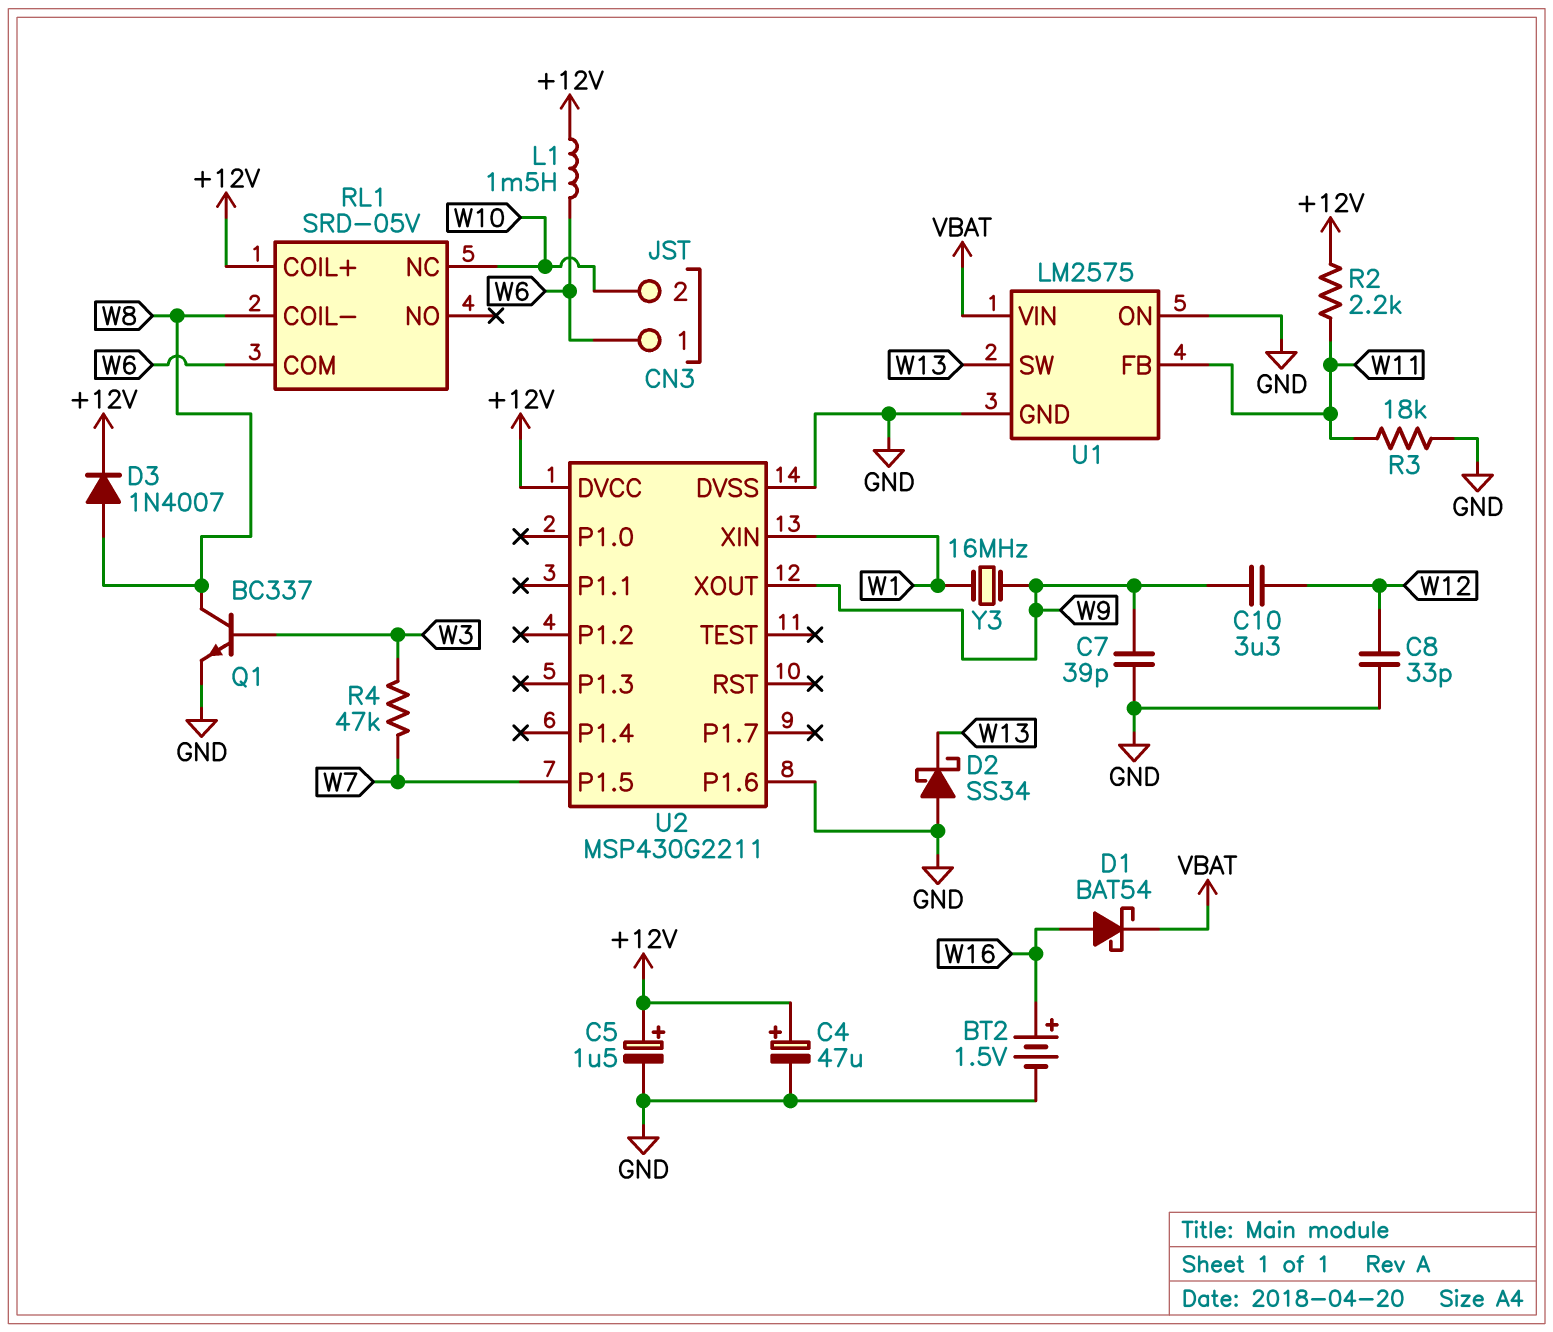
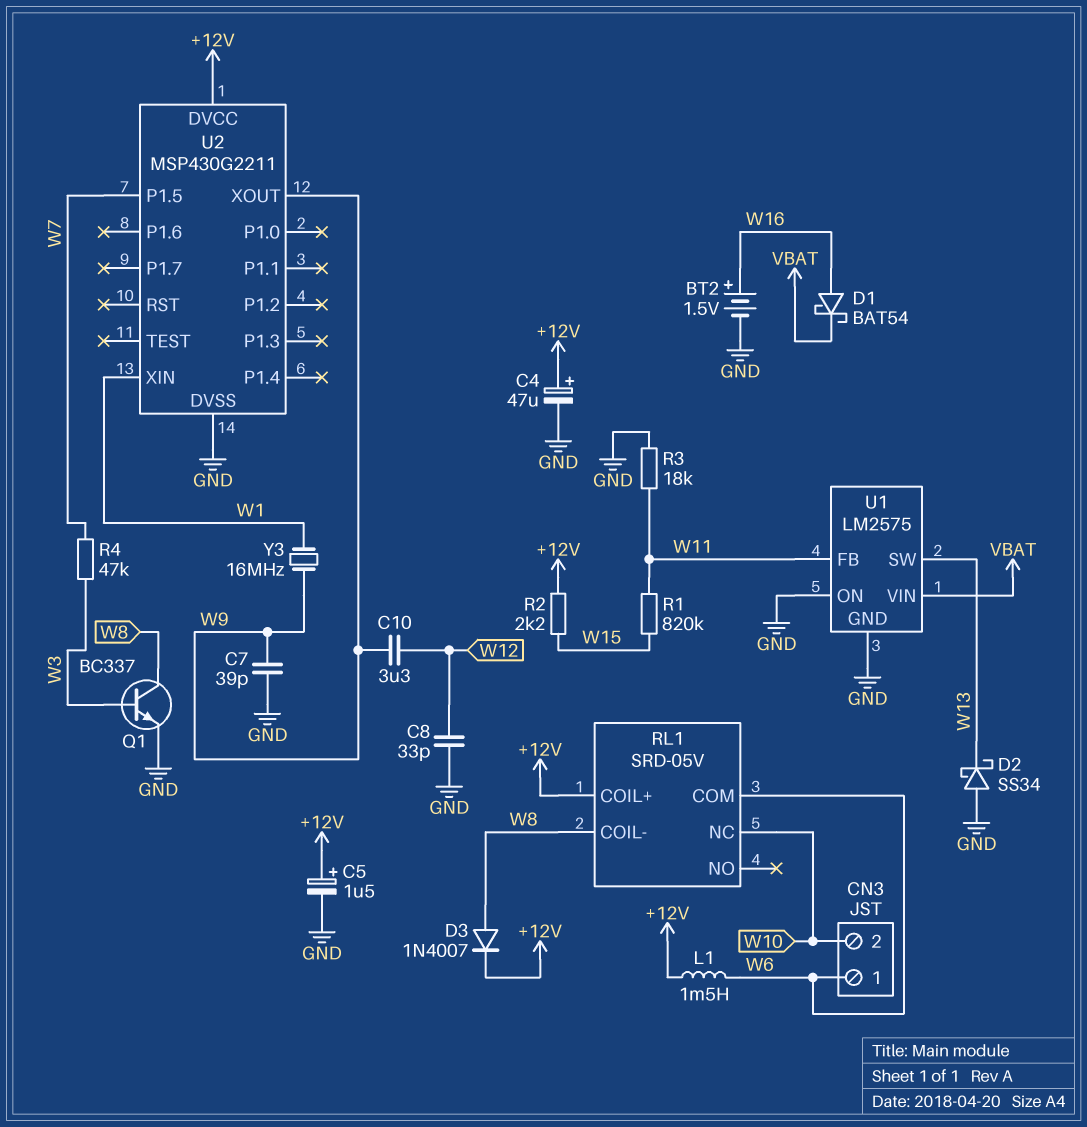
R1: none -> 820k (W11, W15)
R2: 2.2k (+12V, W11) -> 2.2k (+12V, W15)
U2 pin P1.6: GND -> none

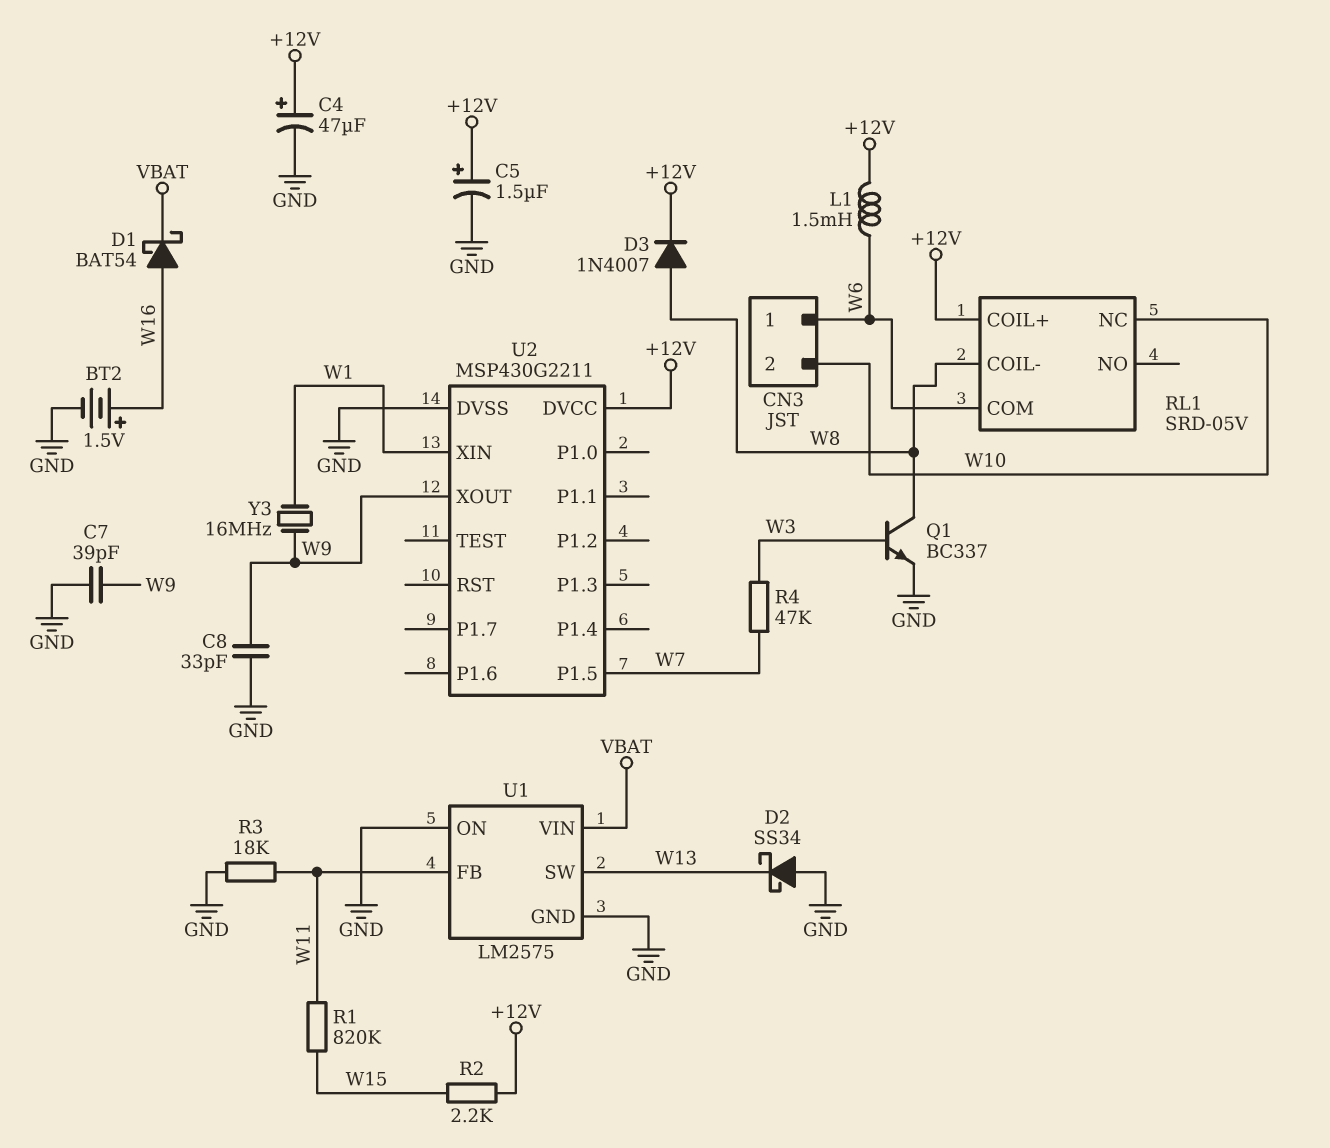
C8: 33pF (GND, W12) -> 33pF (GND, W9)
C10: 3.3uF (W9, W12) -> none

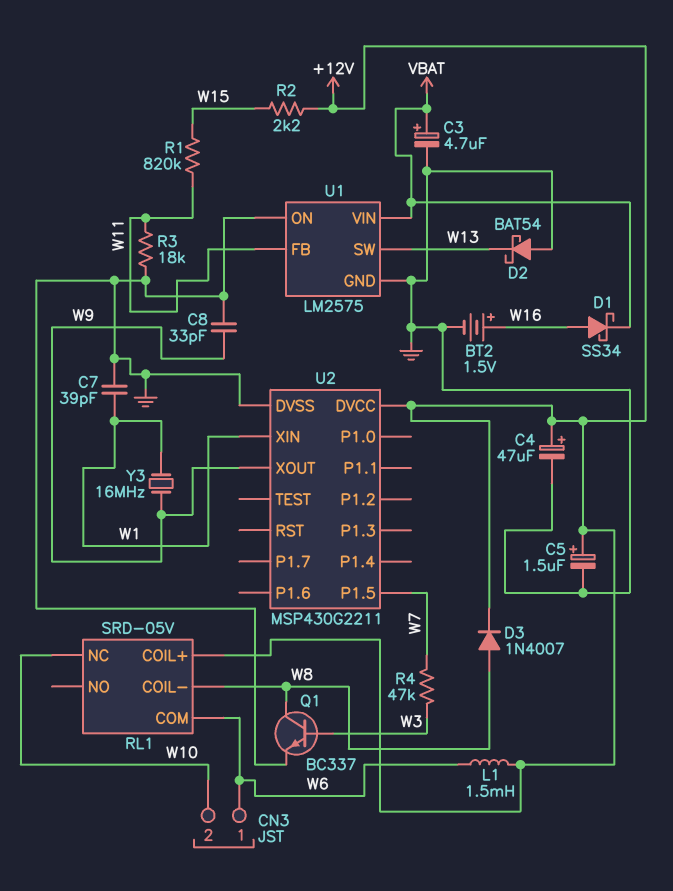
C3: none -> 4.7uF (plus VBAT, minus GND)
C7: 39pF (GND, W9) -> 39pF (GND, W1)
D1: schottky BAT54 (A W16, K VBAT) -> schottky SS34 (A W16, K VBAT)
D2: schottky SS34 (A GND, K W13) -> schottky BAT54 (A GND, K W13)

